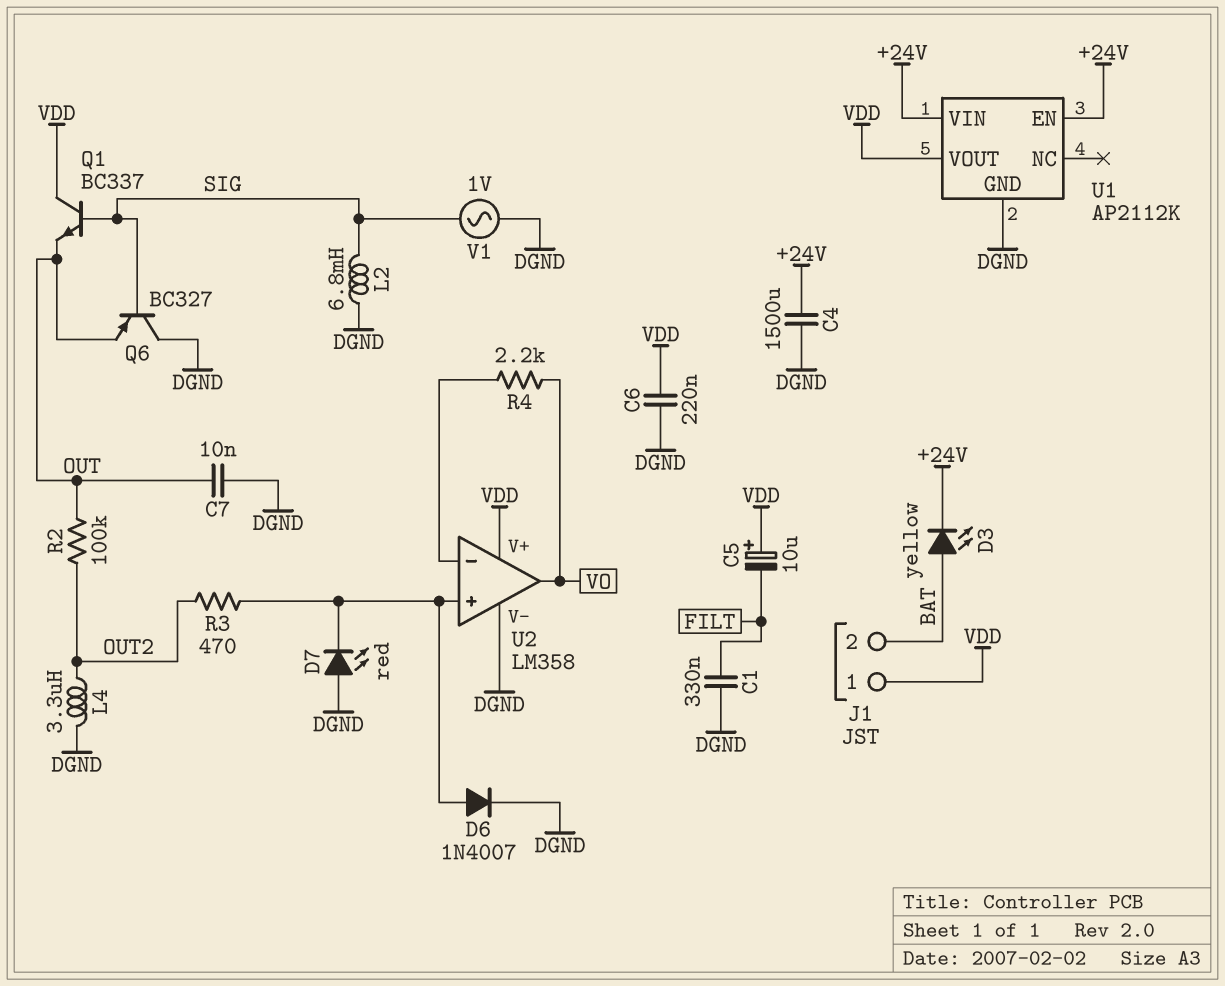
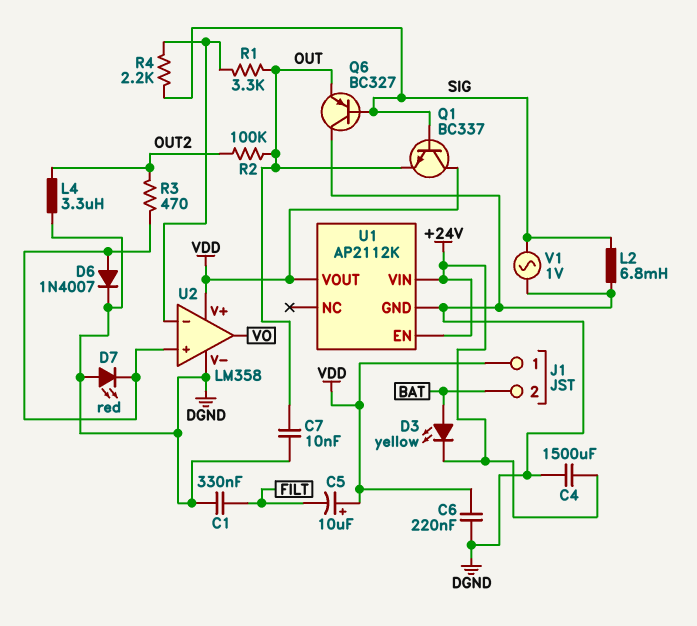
R1: none -> 3.3k (OUT, U2/in-)
R4: 2.2k (U2/in-, VO) -> 2.2k (SIG, U2/in-)

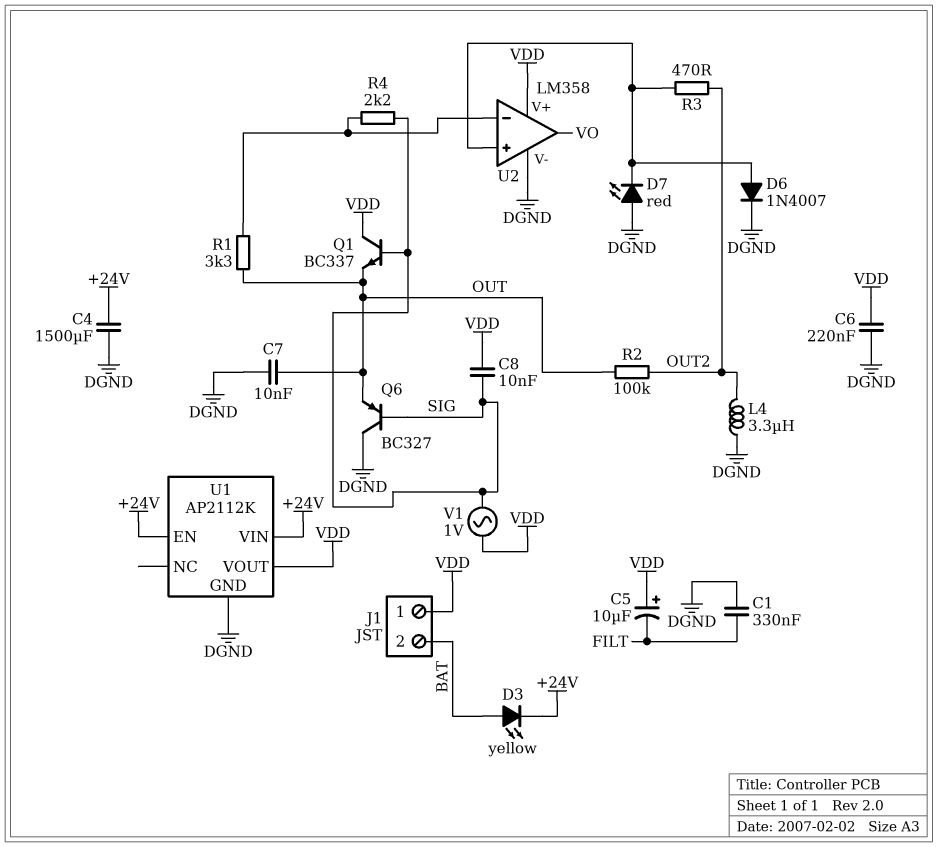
C8: none -> 10nF (SIG, VDD)
L2: 6.8mH (DGND, SIG) -> none
V1: AC 1V (DGND, SIG) -> AC 1V (SIG, VDD)

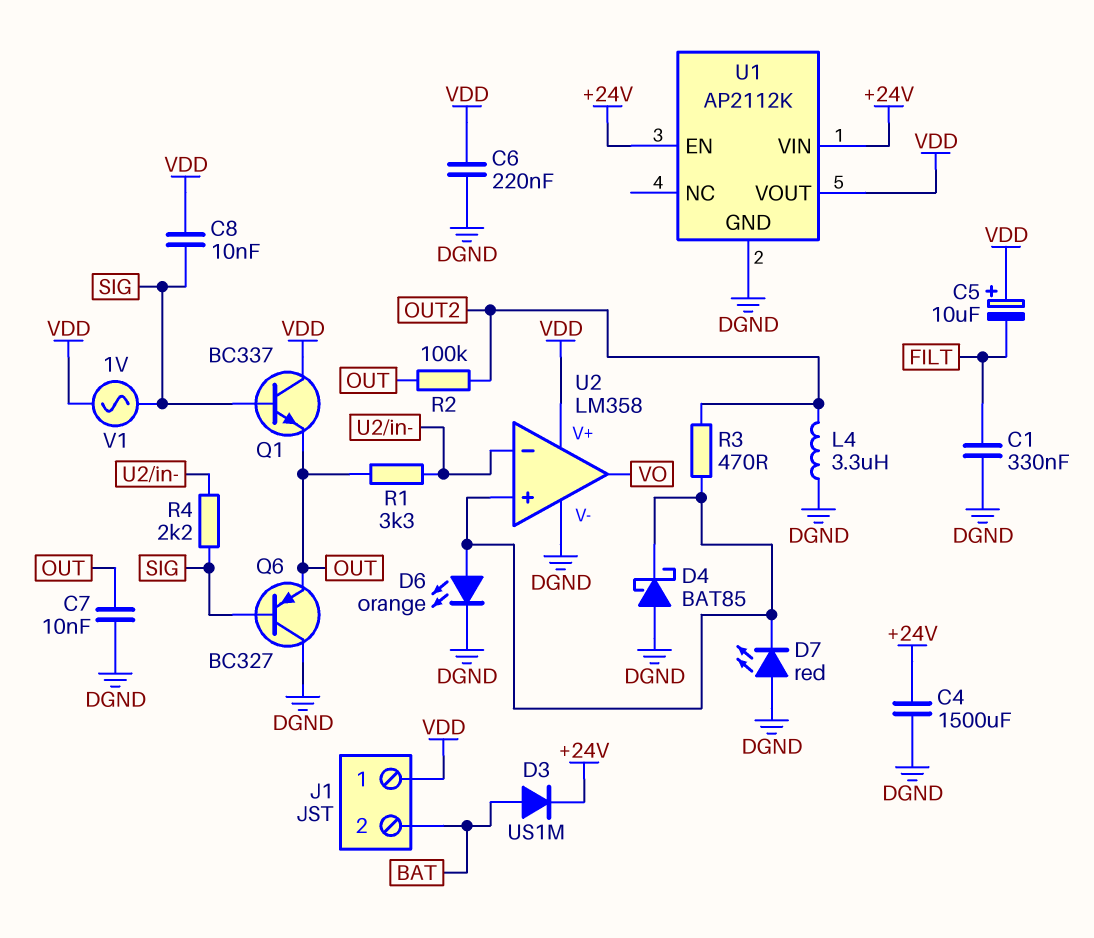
D3: LED yellow (A BAT, K +24V) -> diode US1M (A BAT, K +24V)
D4: none -> schottky BAT85 (A DGND, K U2/in+)
D6: diode 1N4007 (A U2/in+, K DGND) -> LED orange (A U2/in+, K DGND)

